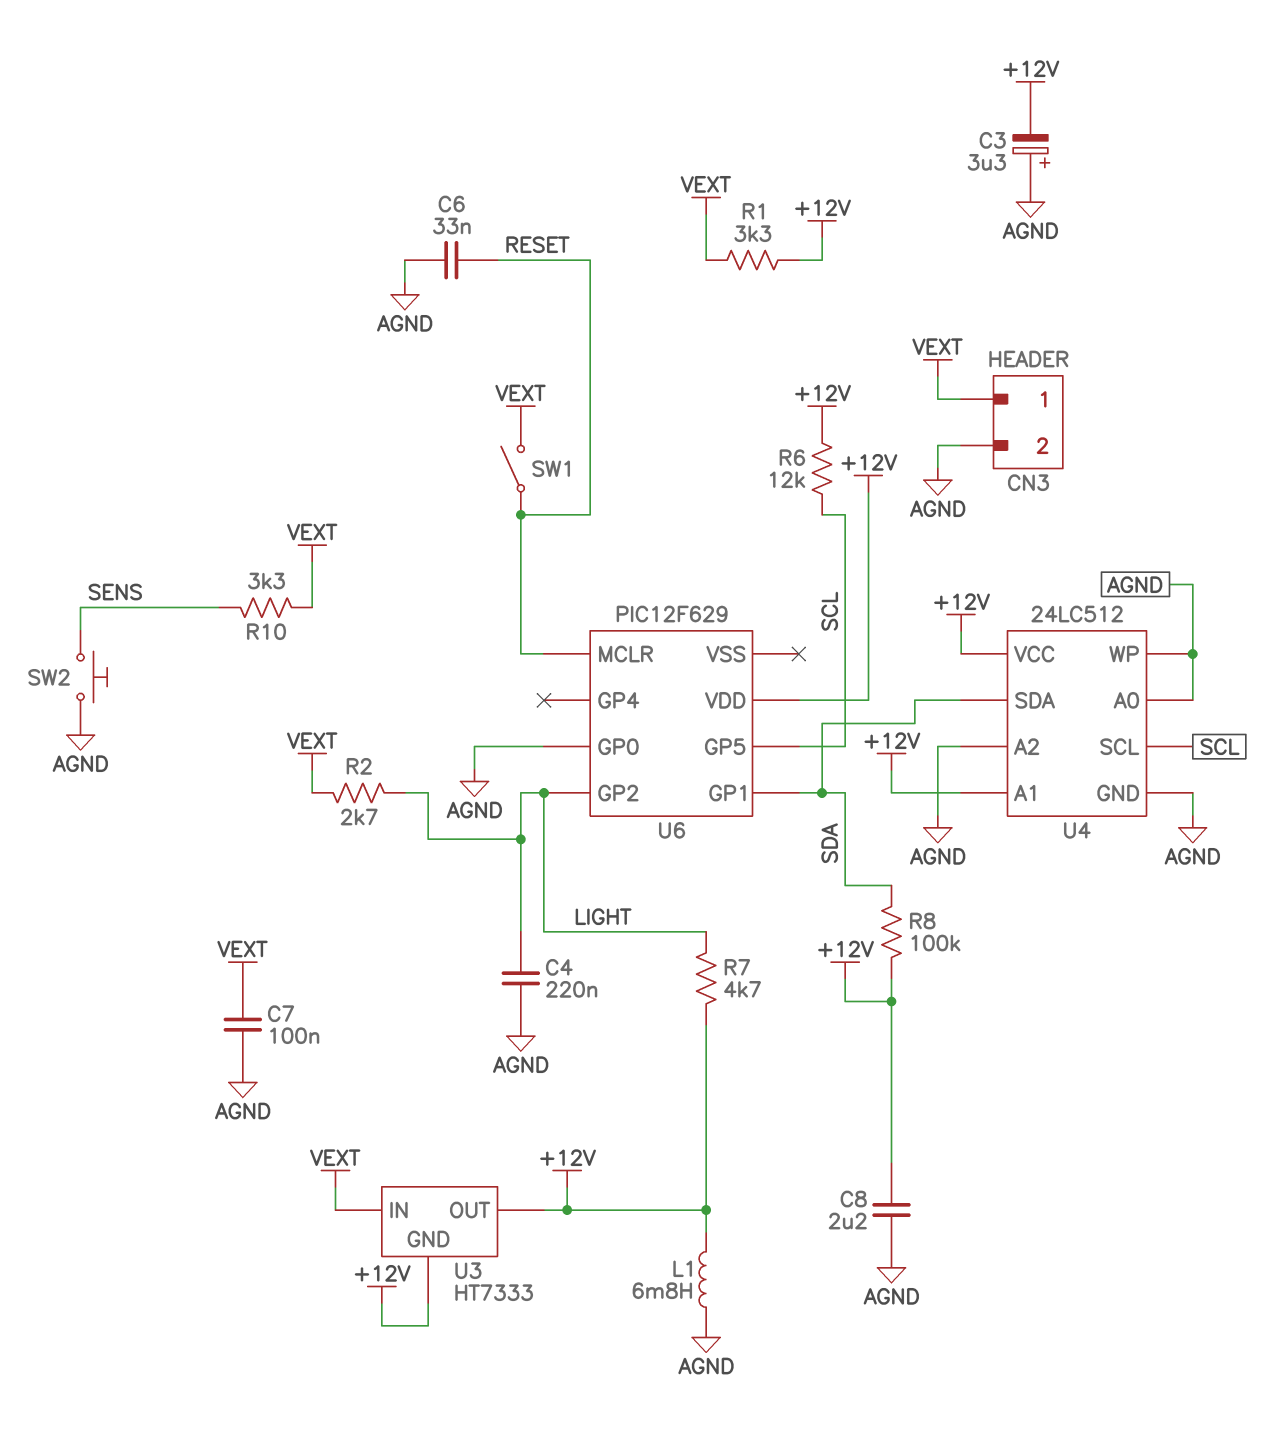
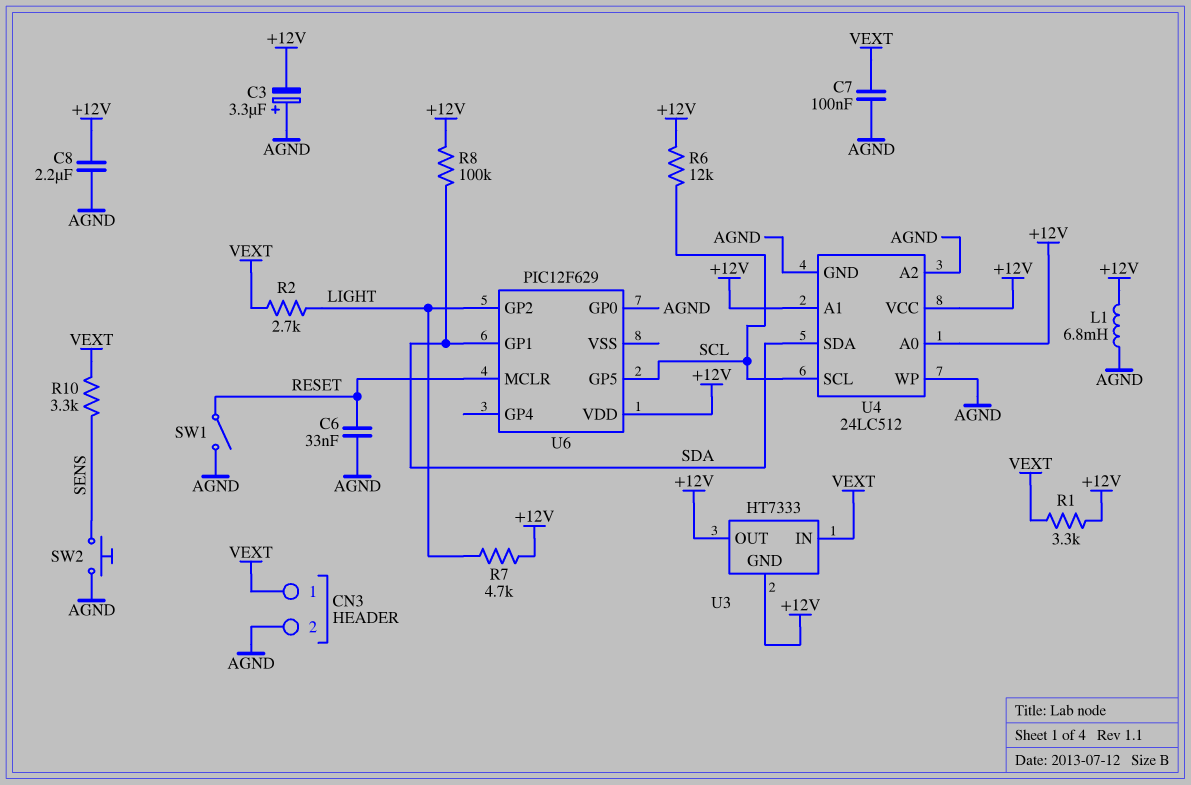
C4: 220nF (AGND, LIGHT) -> none
SW1: switch (RESET, VEXT) -> switch (AGND, RESET)
U4 pin A0: AGND -> +12V

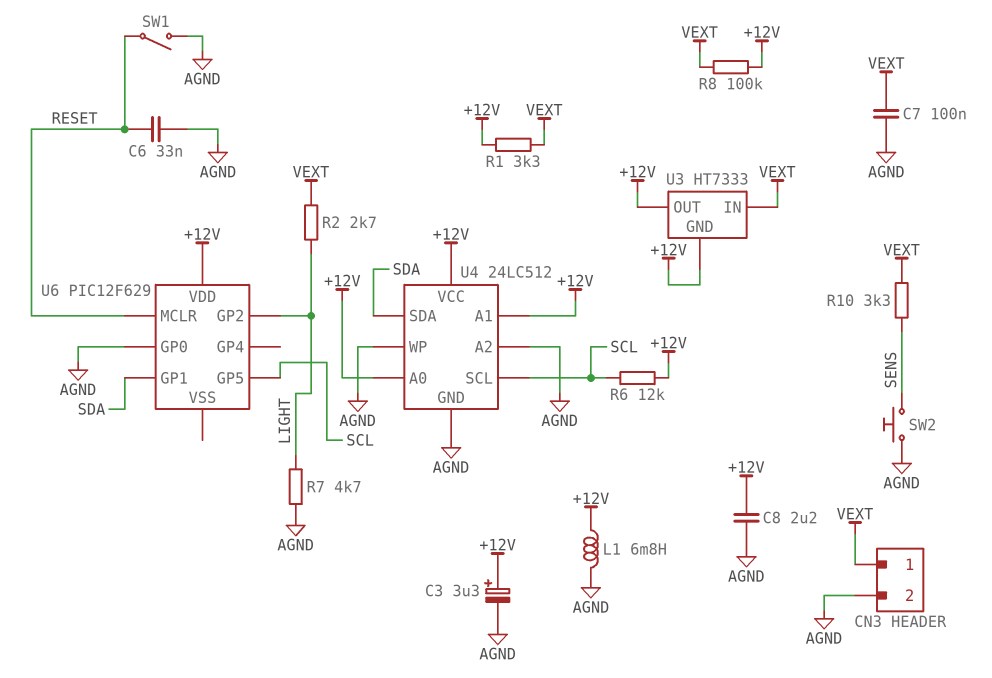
C3: 3.3uF (plus AGND, minus +12V) -> 3.3uF (plus +12V, minus AGND)
R7: 4.7k (+12V, LIGHT) -> 4.7k (AGND, LIGHT)
R8: 100k (+12V, SDA) -> 100k (+12V, VEXT)

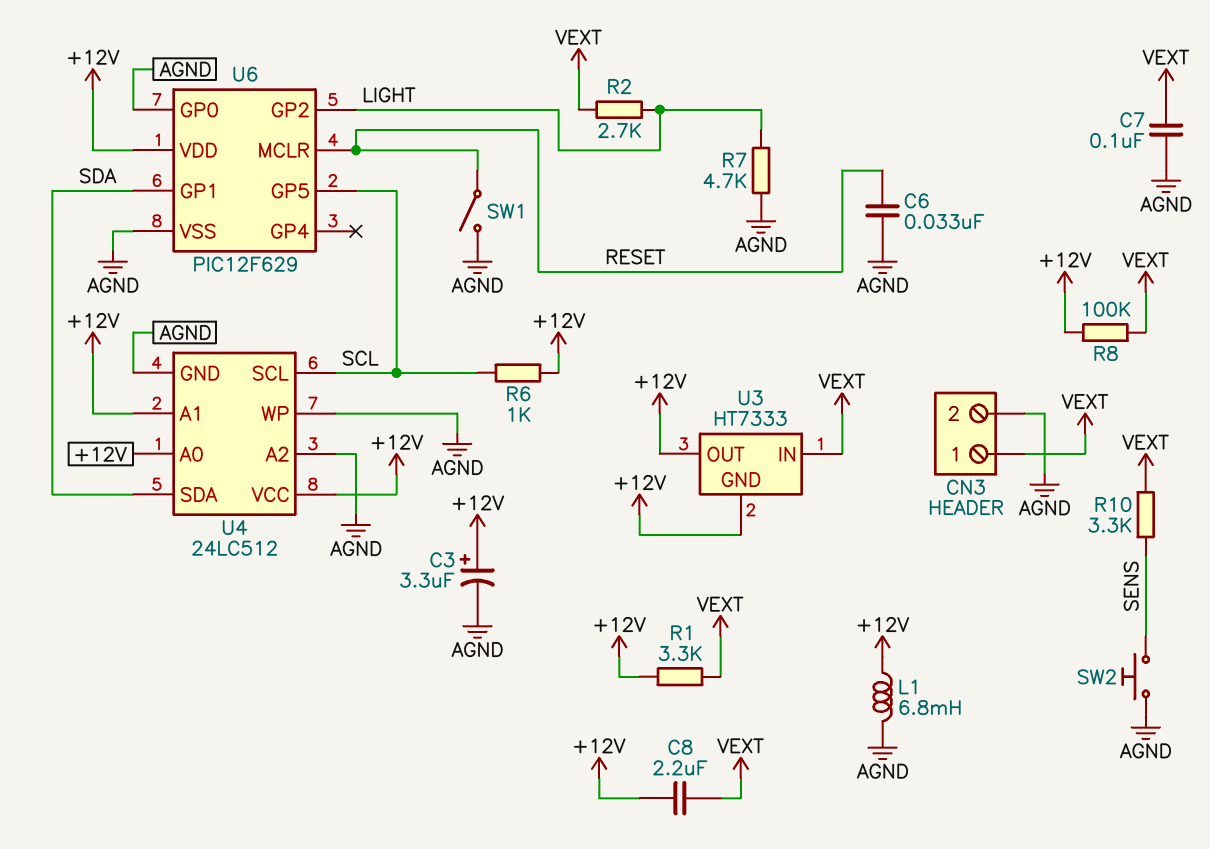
C8: 2.2uF (+12V, AGND) -> 2.2uF (+12V, VEXT)
R6: 12k (+12V, SCL) -> 1k (+12V, SCL)
U6 pin VSS: none -> AGND

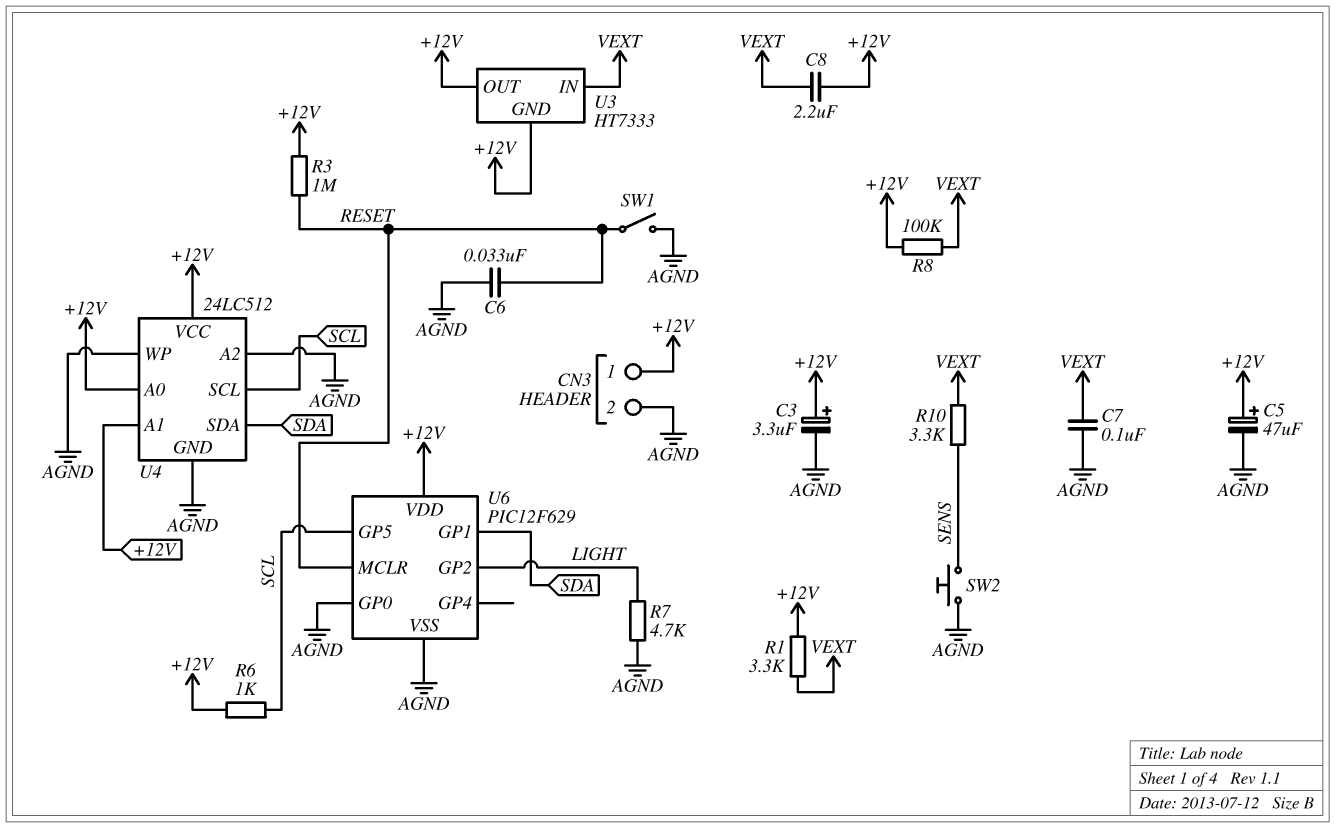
C5: none -> 47uF (plus +12V, minus AGND)
CN3 pin 1: VEXT -> +12V
L1: 6.8mH (+12V, AGND) -> none
R2: 2.7k (LIGHT, VEXT) -> none
R3: none -> 1M (+12V, RESET)

